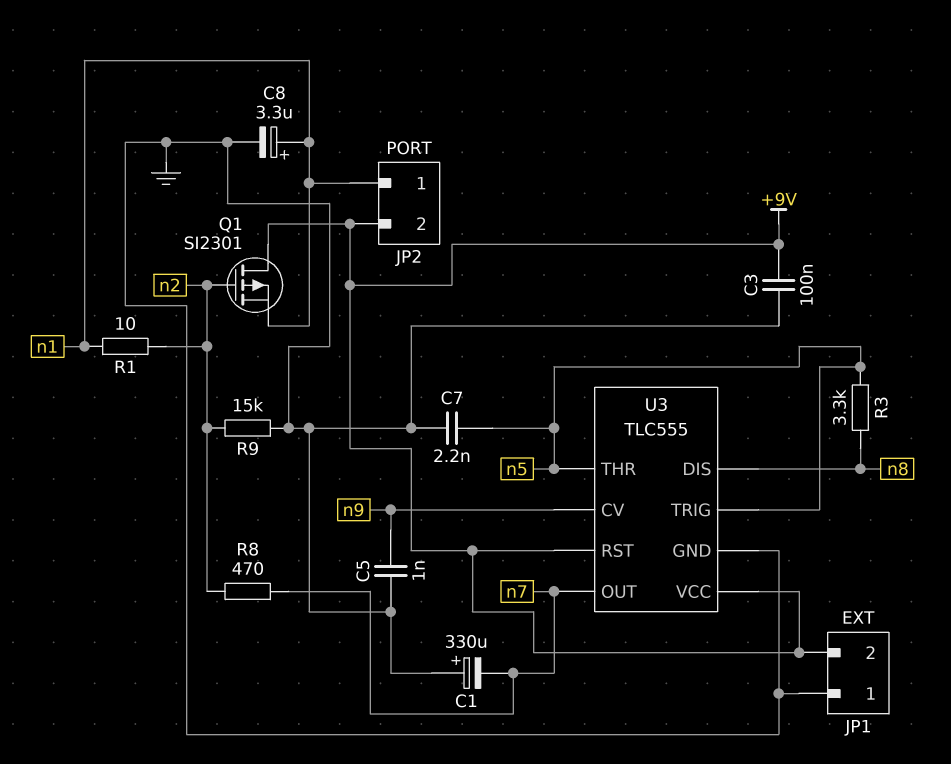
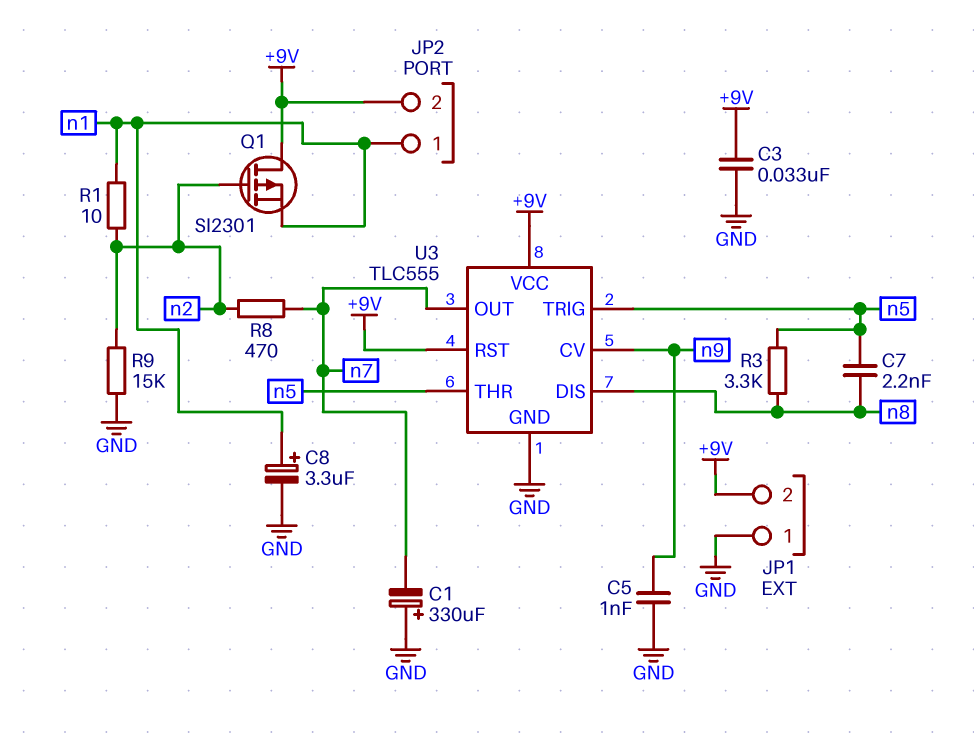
C3: 100nF (+9V, GND) -> 33nF (+9V, GND)
C7: 2.2nF (GND, n5) -> 2.2nF (n5, n8)

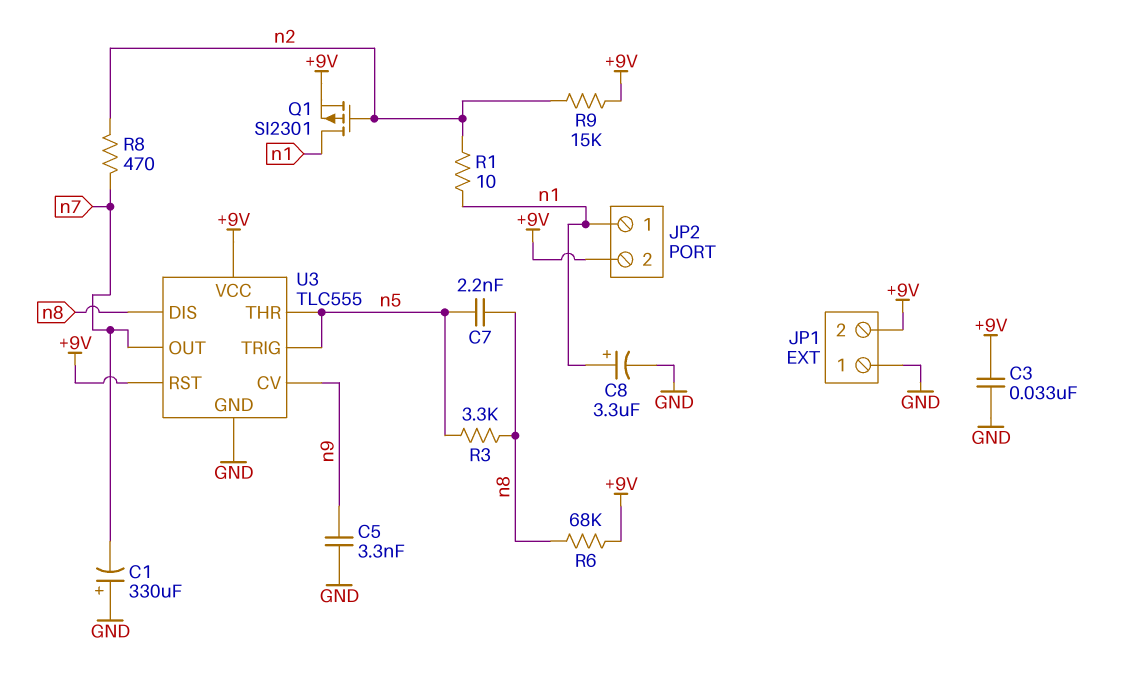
C5: 1nF (GND, n9) -> 3.3nF (GND, n9)
Q1: PMOS SI2301 (G n2, D +9V, S n1) -> PMOS SI2301 (G n2, D n1, S +9V)
R6: none -> 68k (+9V, n8)
R9: 15k (GND, n2) -> 15k (+9V, n2)

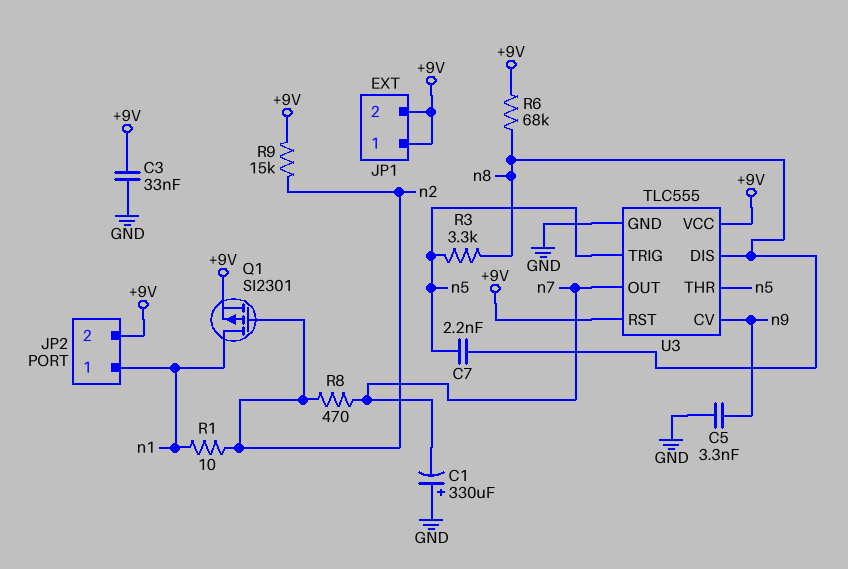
C8: 3.3uF (plus n1, minus GND) -> none
JP1 pin 1: GND -> +9V

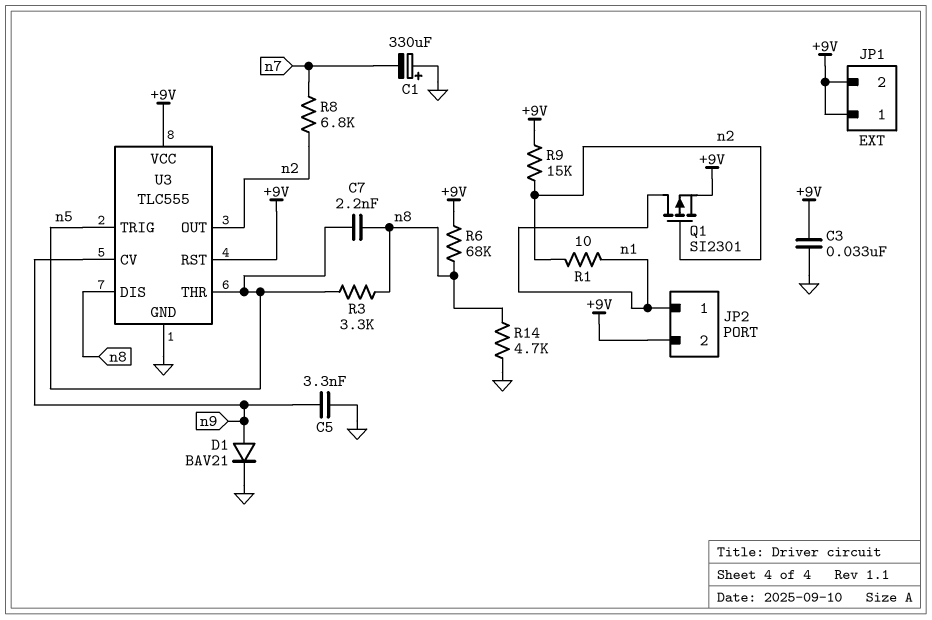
D1: none -> diode BAV21 (A n9, K GND)
R8: 470 (n2, n7) -> 6.8k (n2, n7)
R14: none -> 4.7k (GND, n8)
U3 pin OUT: n7 -> n2

